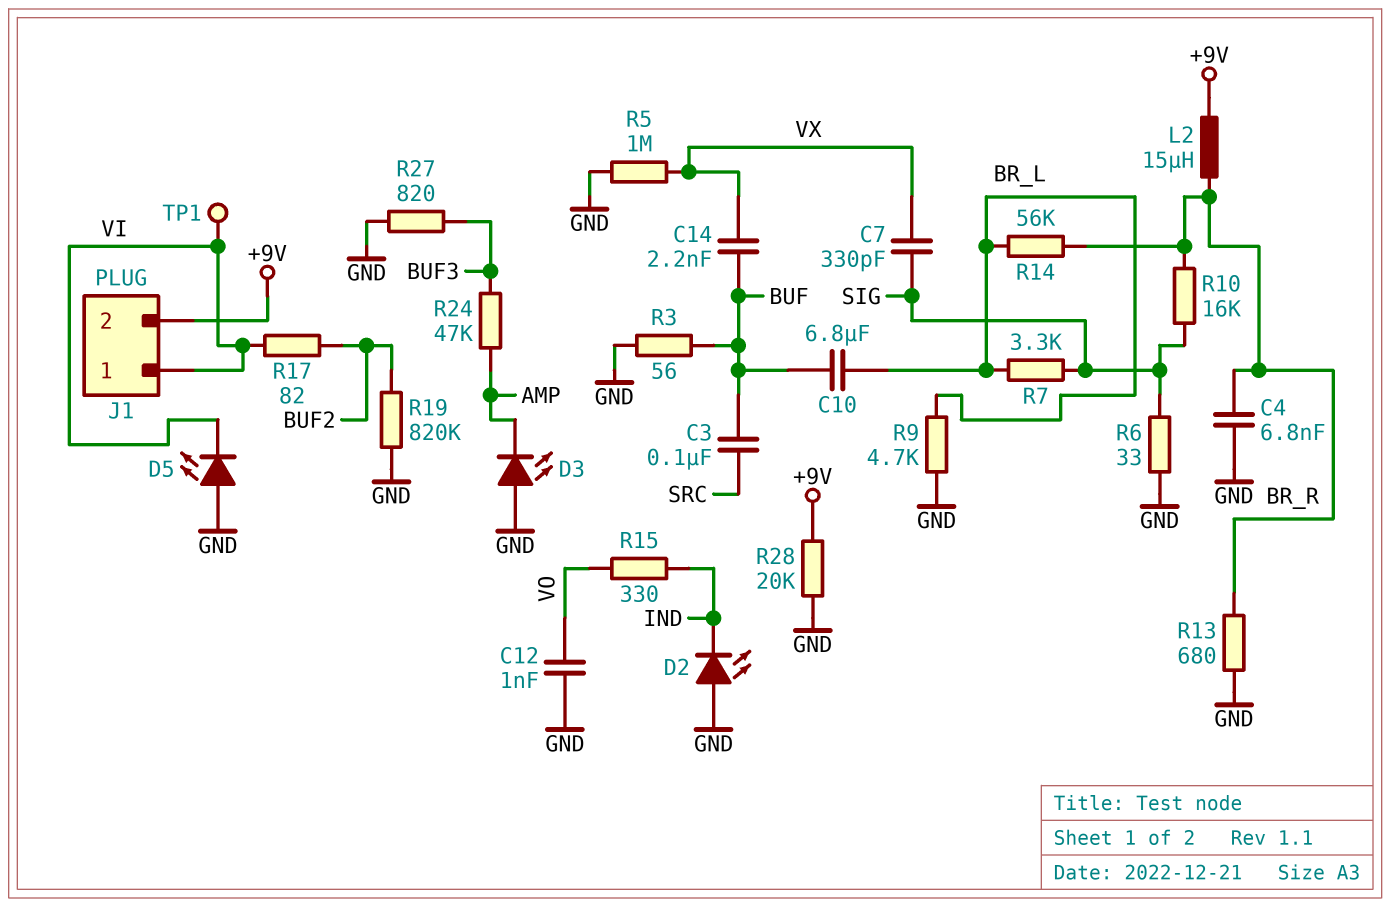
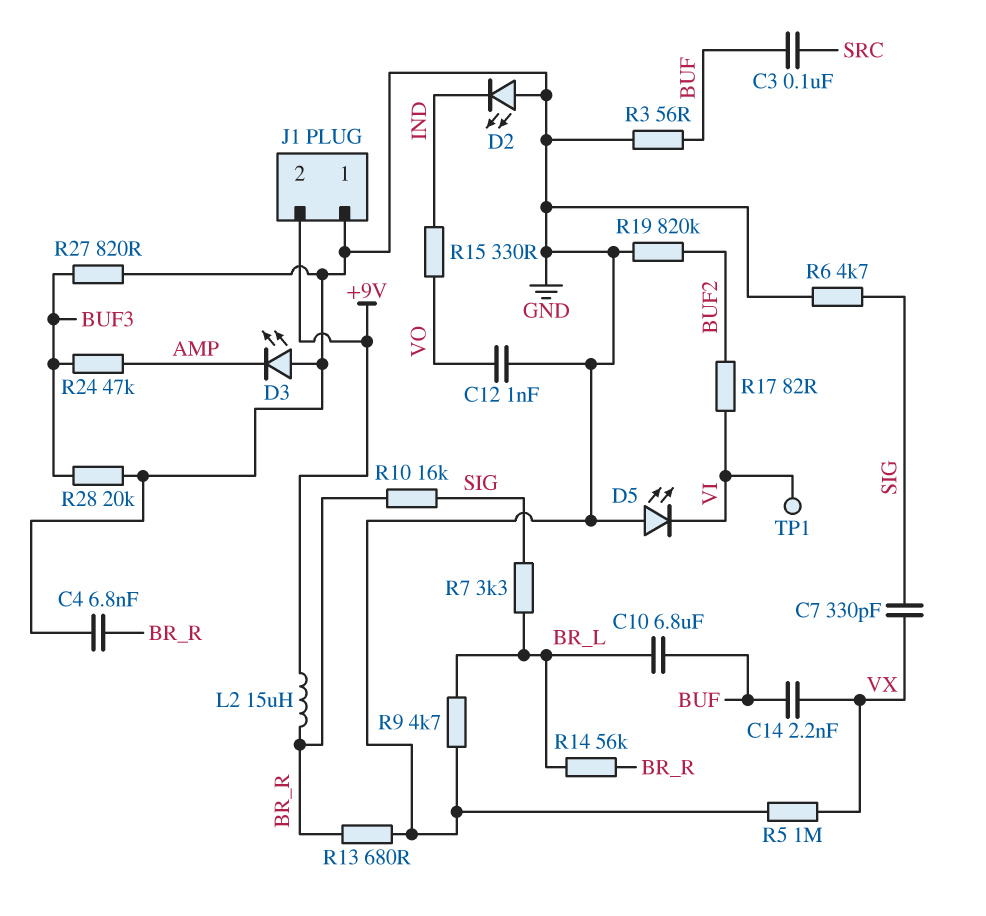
J1 pin 1: VI -> GND
R6: 33 (GND, SIG) -> 4.7k (GND, SIG)
R28: 20k (+9V, GND) -> 20k (BUF3, GND)

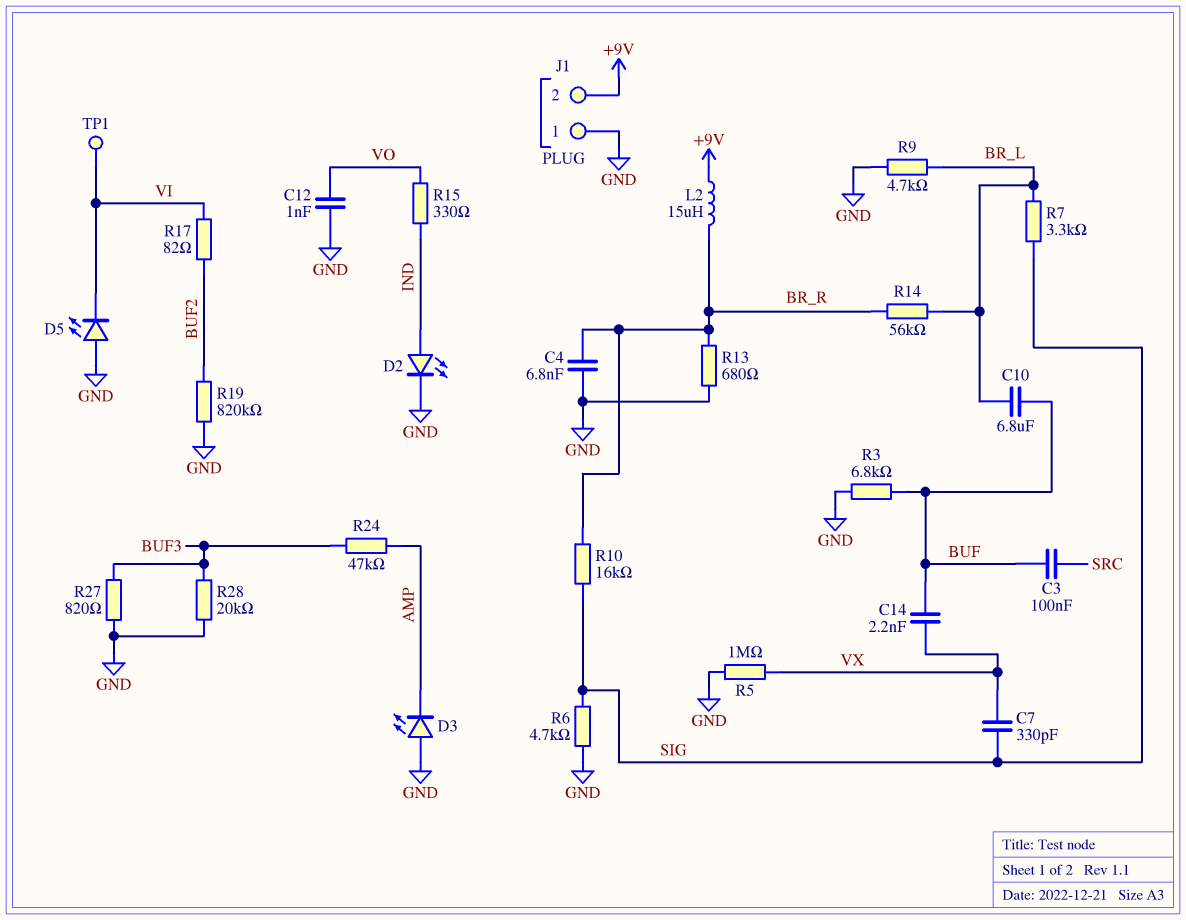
D2: LED (A GND, K IND) -> LED (A IND, K GND)
R3: 56 (BUF, GND) -> 6.8k (BUF, GND)

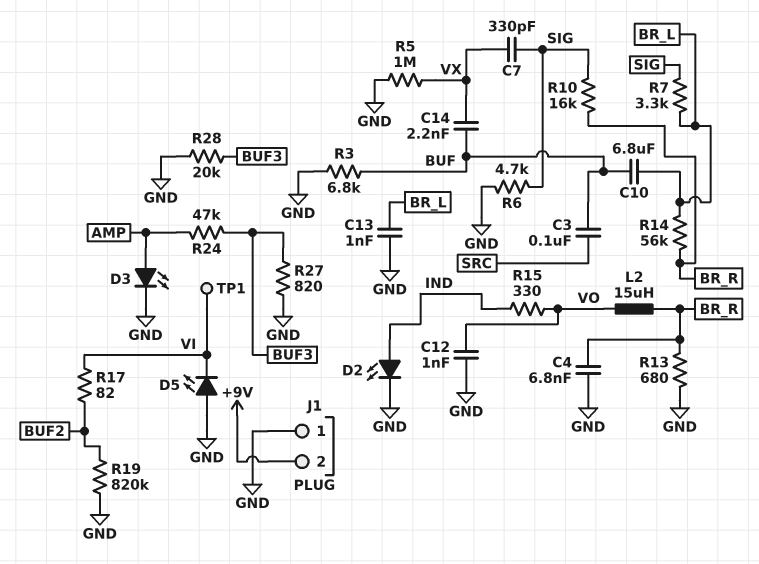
C13: none -> 1nF (BR_L, GND)
D3: LED (A GND, K AMP) -> LED (A AMP, K GND)
L2: 15uH (+9V, BR_R) -> 15uH (BR_R, VO)
R9: 4.7k (BR_L, GND) -> none

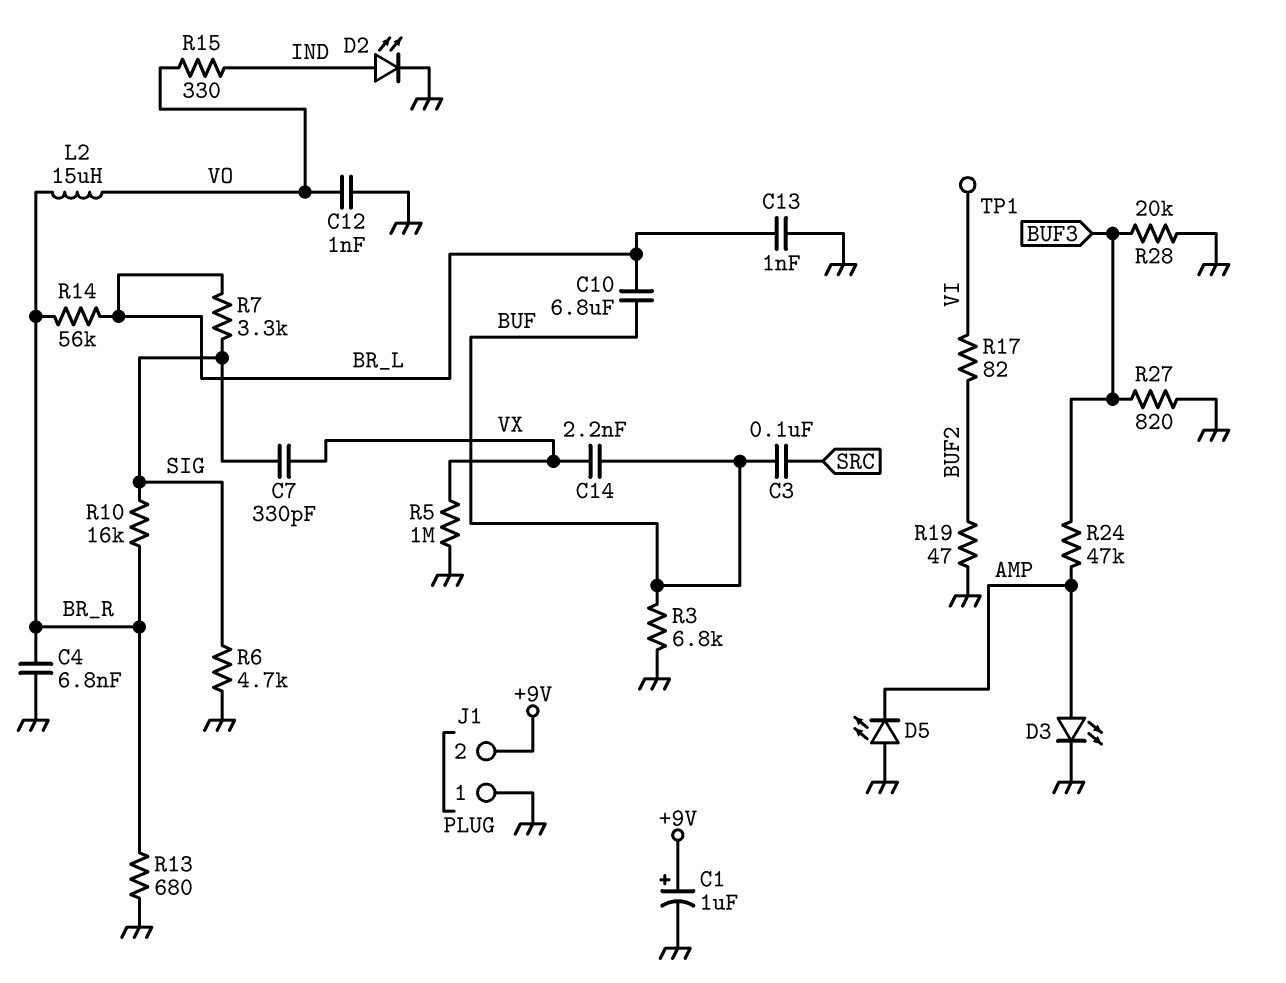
C1: none -> 1uF (plus +9V, minus GND)
D5: LED (A GND, K VI) -> LED (A GND, K AMP)
R19: 820k (BUF2, GND) -> 47 (BUF2, GND)

